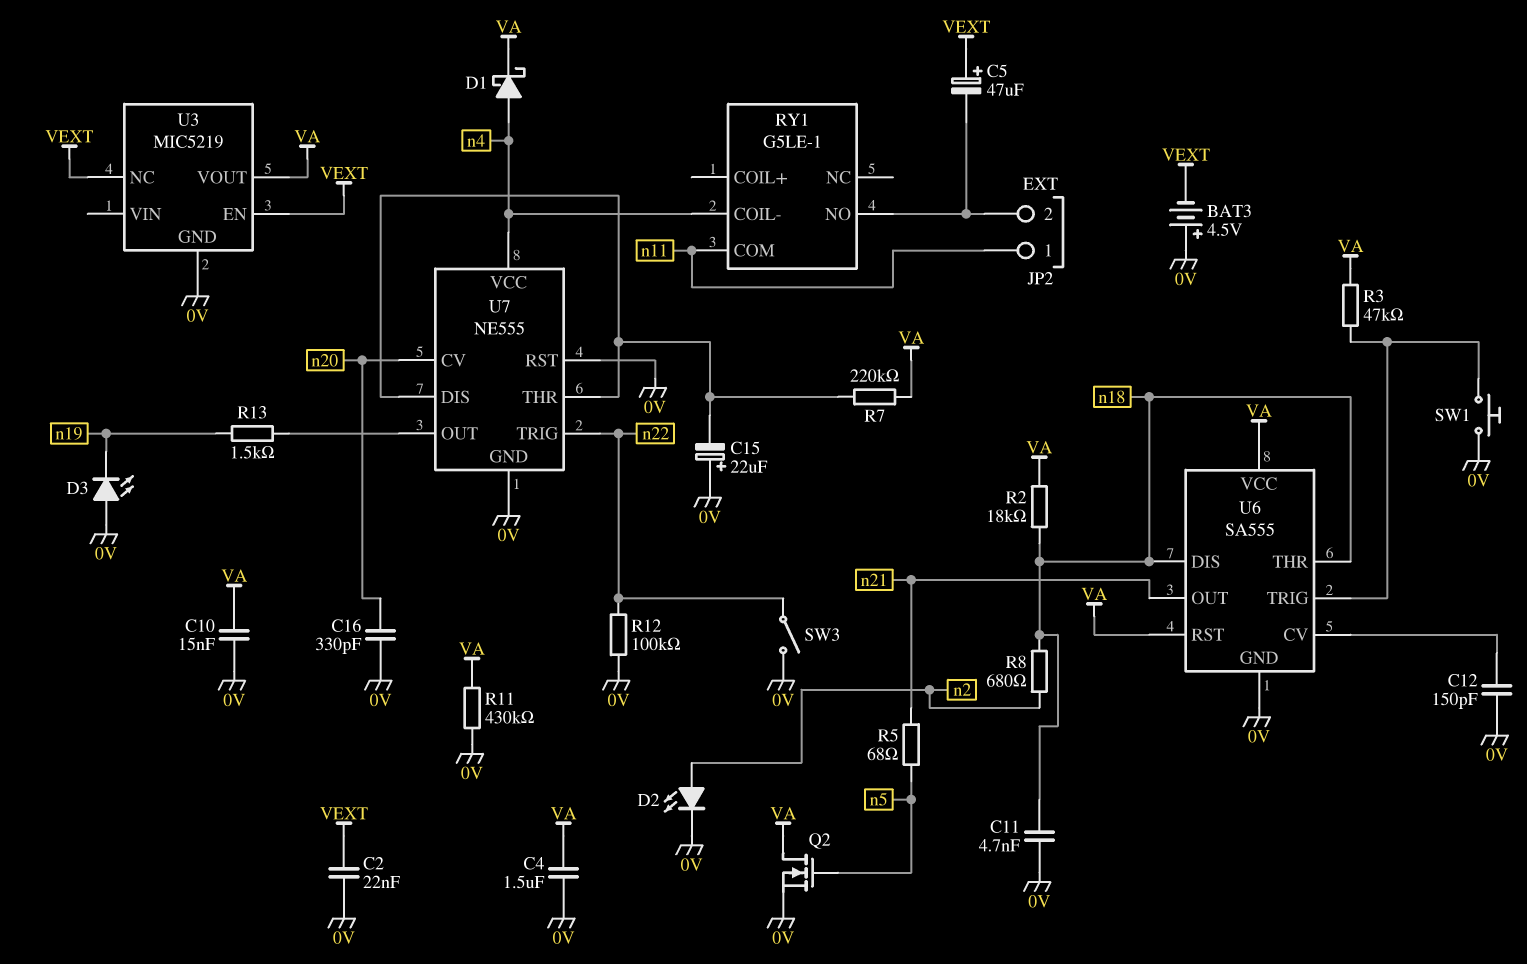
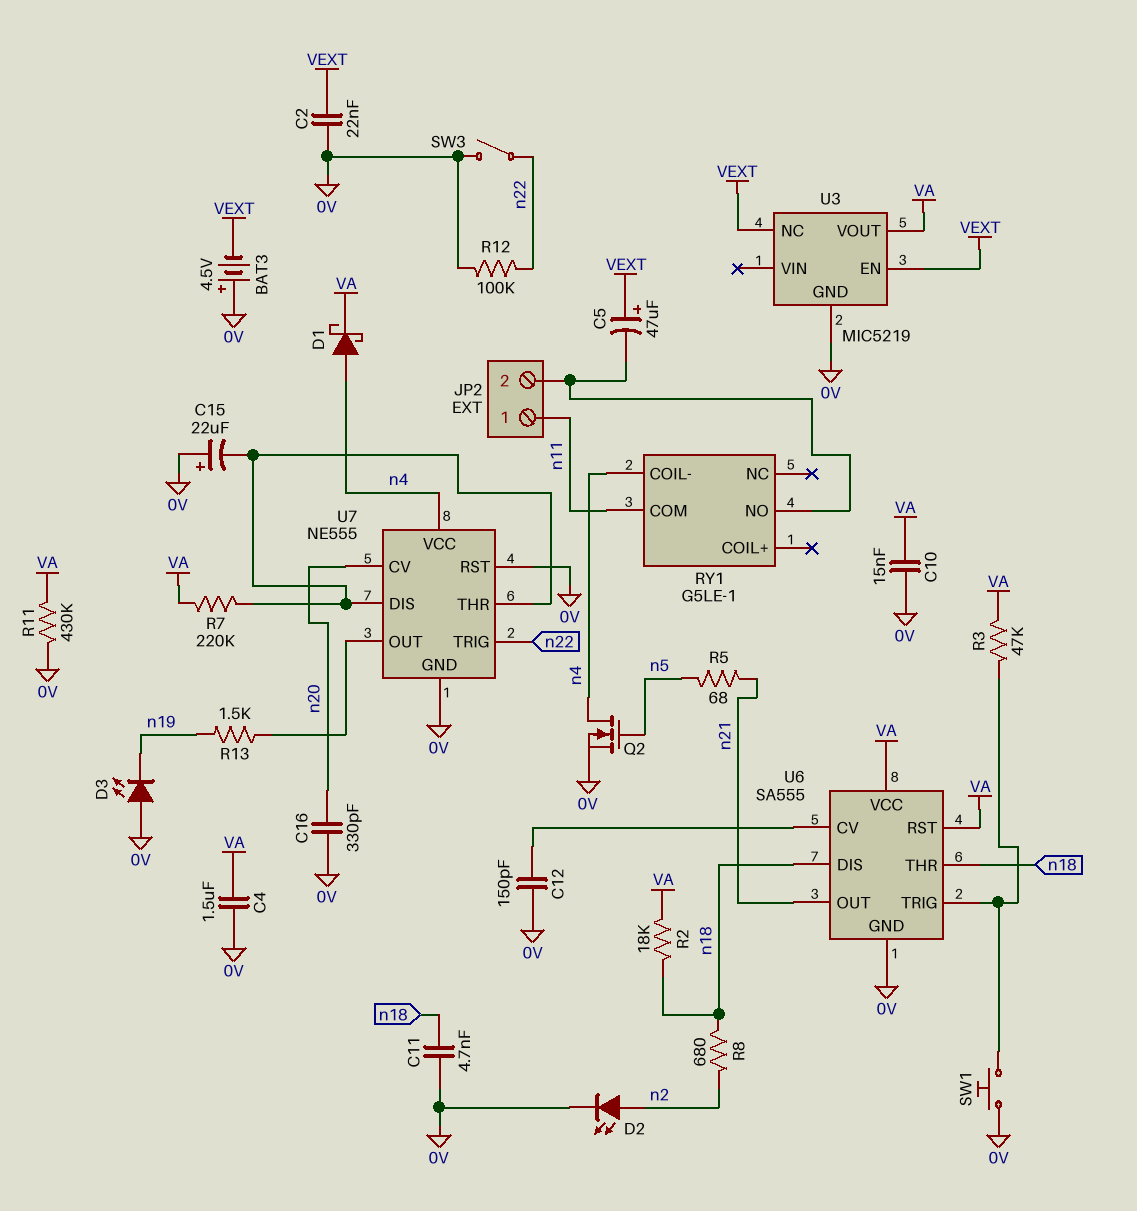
Q2: NMOS (G n5, D VA, S 0V) -> NMOS (G n5, D n4, S 0V)

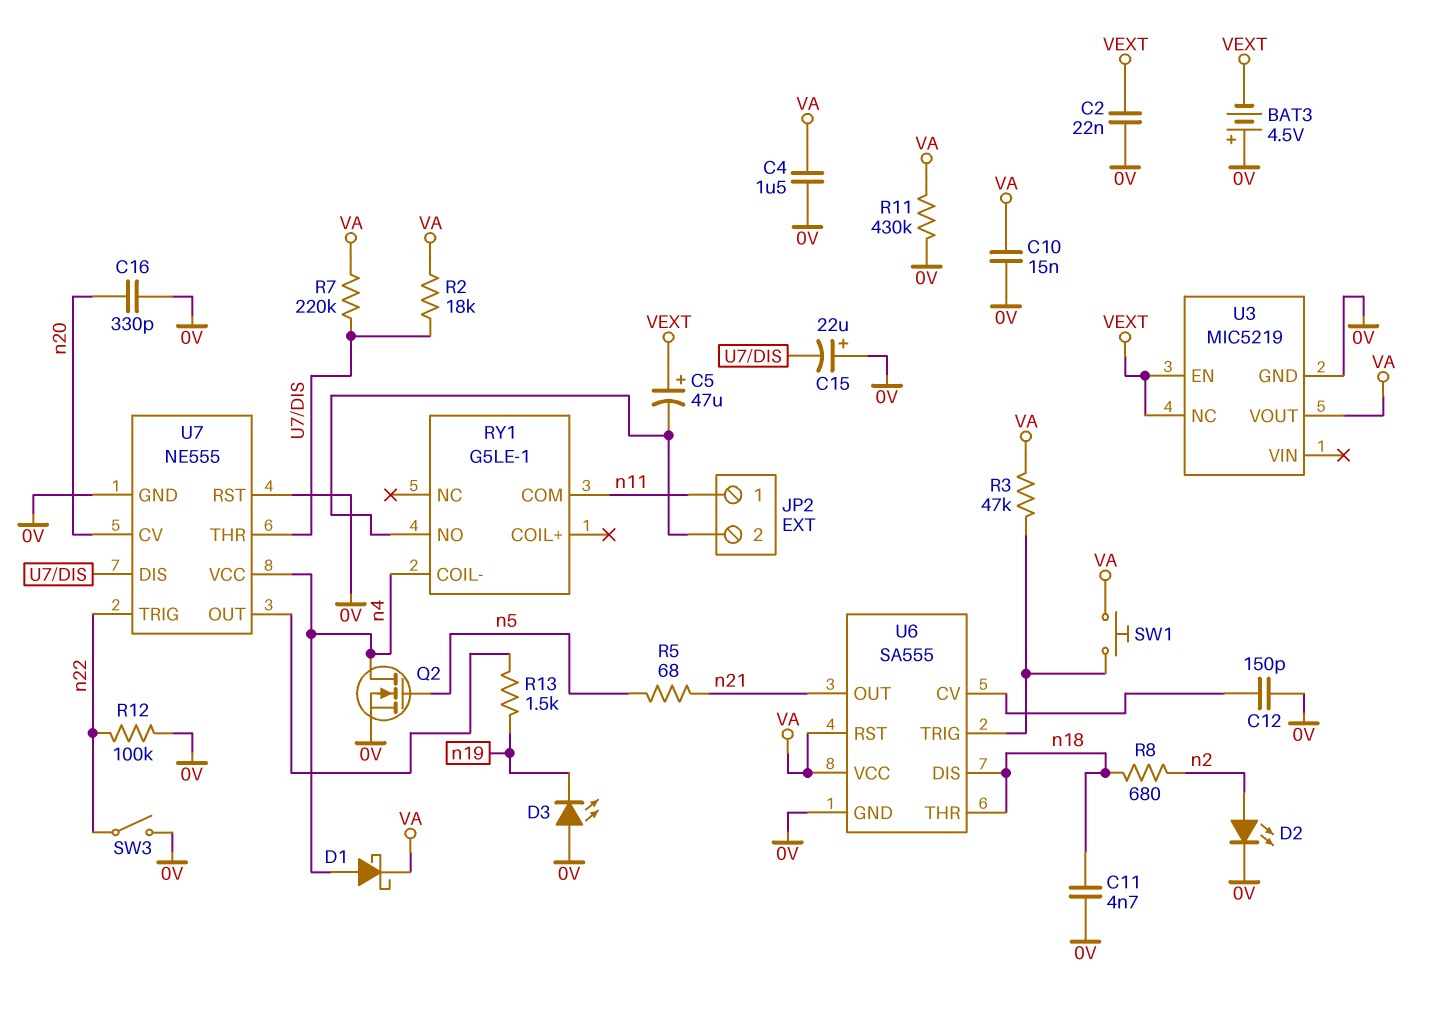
R2: 18k (VA, n18) -> 18k (U7/DIS, VA)
SW1: button (0V, U6/TRIG) -> button (U6/TRIG, VA)

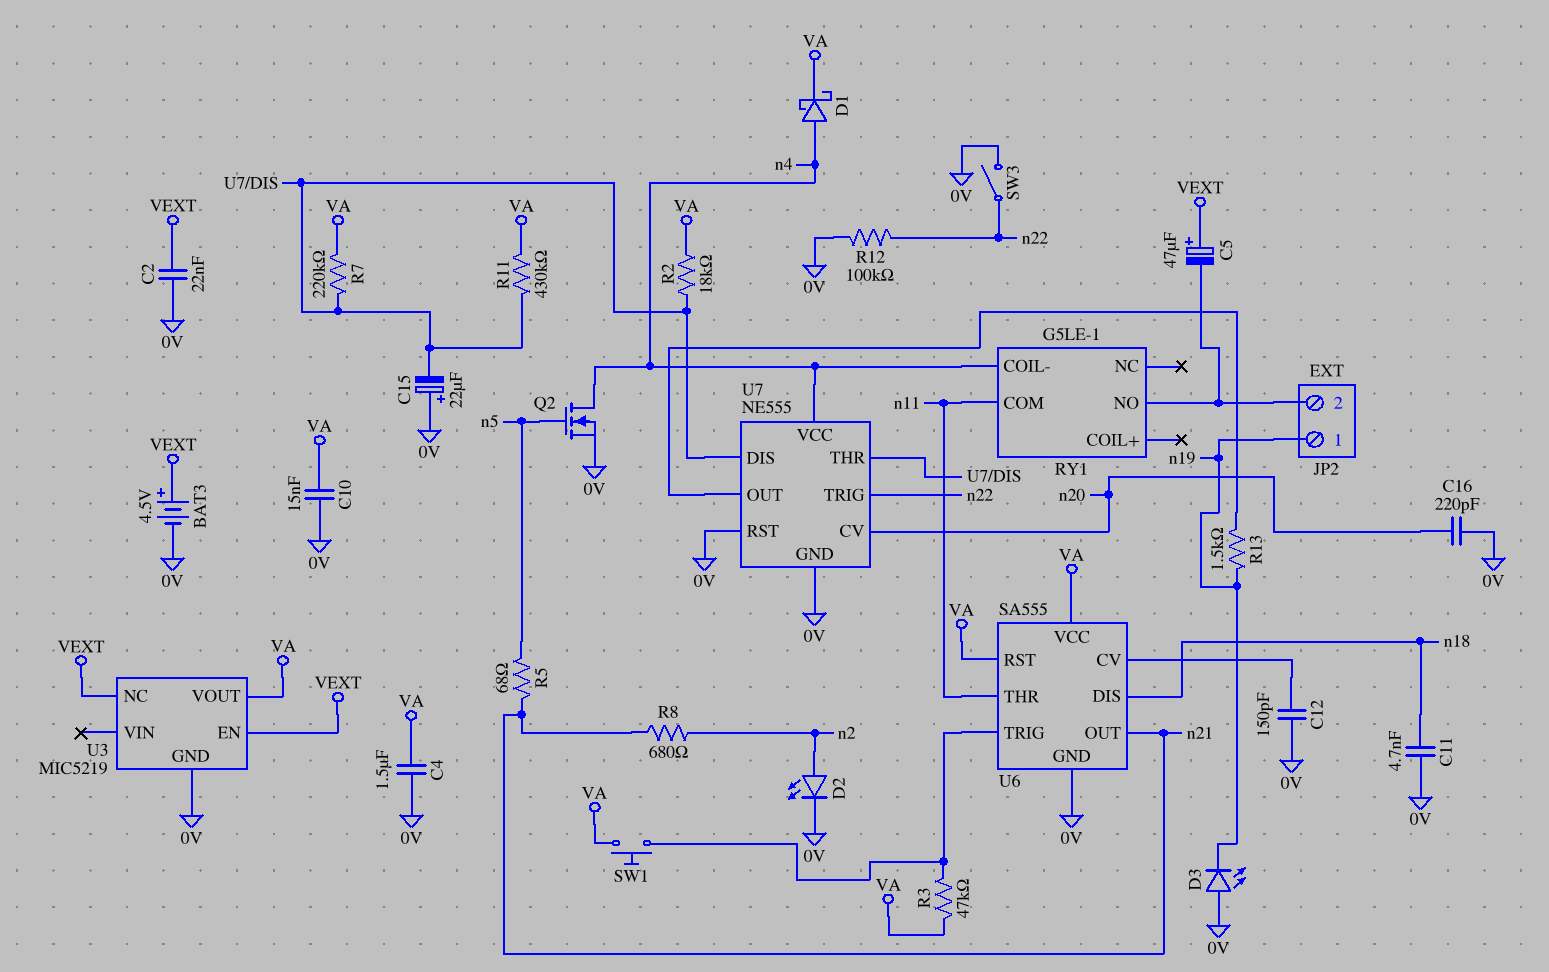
BAT3: 4.5V (plus 0V, minus VEXT) -> 4.5V (plus VEXT, minus 0V)
C16: 330pF (0V, n20) -> 220pF (0V, n20)
JP2 pin 1: n11 -> n19
R8: 680 (n2, n18) -> 680 (n2, n21)
R11: 430k (0V, VA) -> 430k (U7/DIS, VA)
U6 pin THR: n18 -> n11

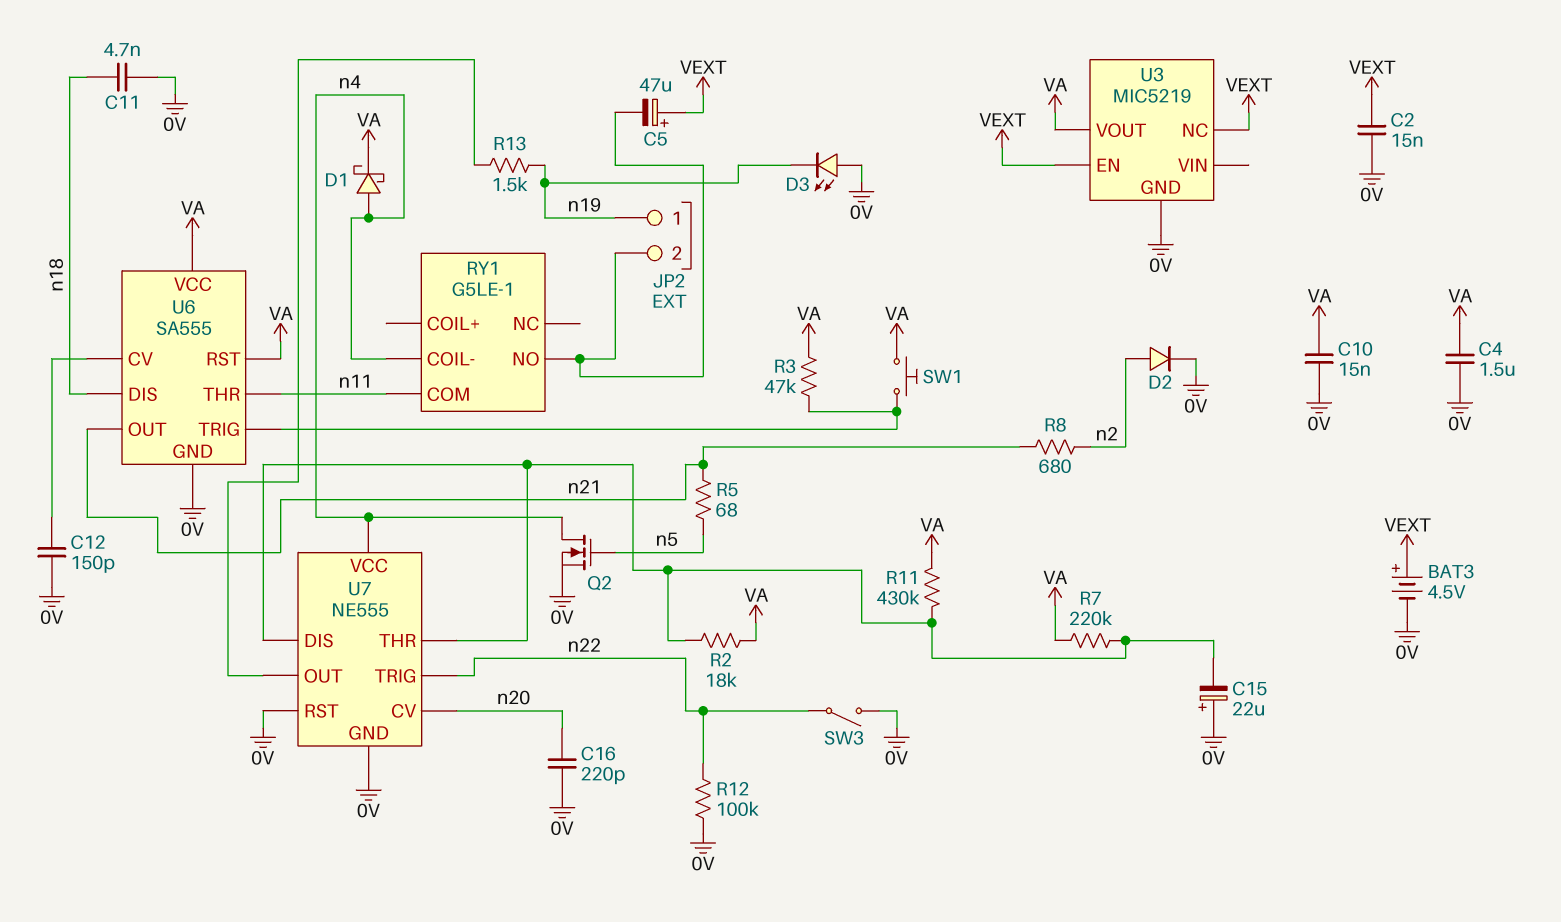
C2: 22nF (0V, VEXT) -> 15nF (0V, VEXT)
D2: LED (A n2, K 0V) -> diode (A n2, K 0V)

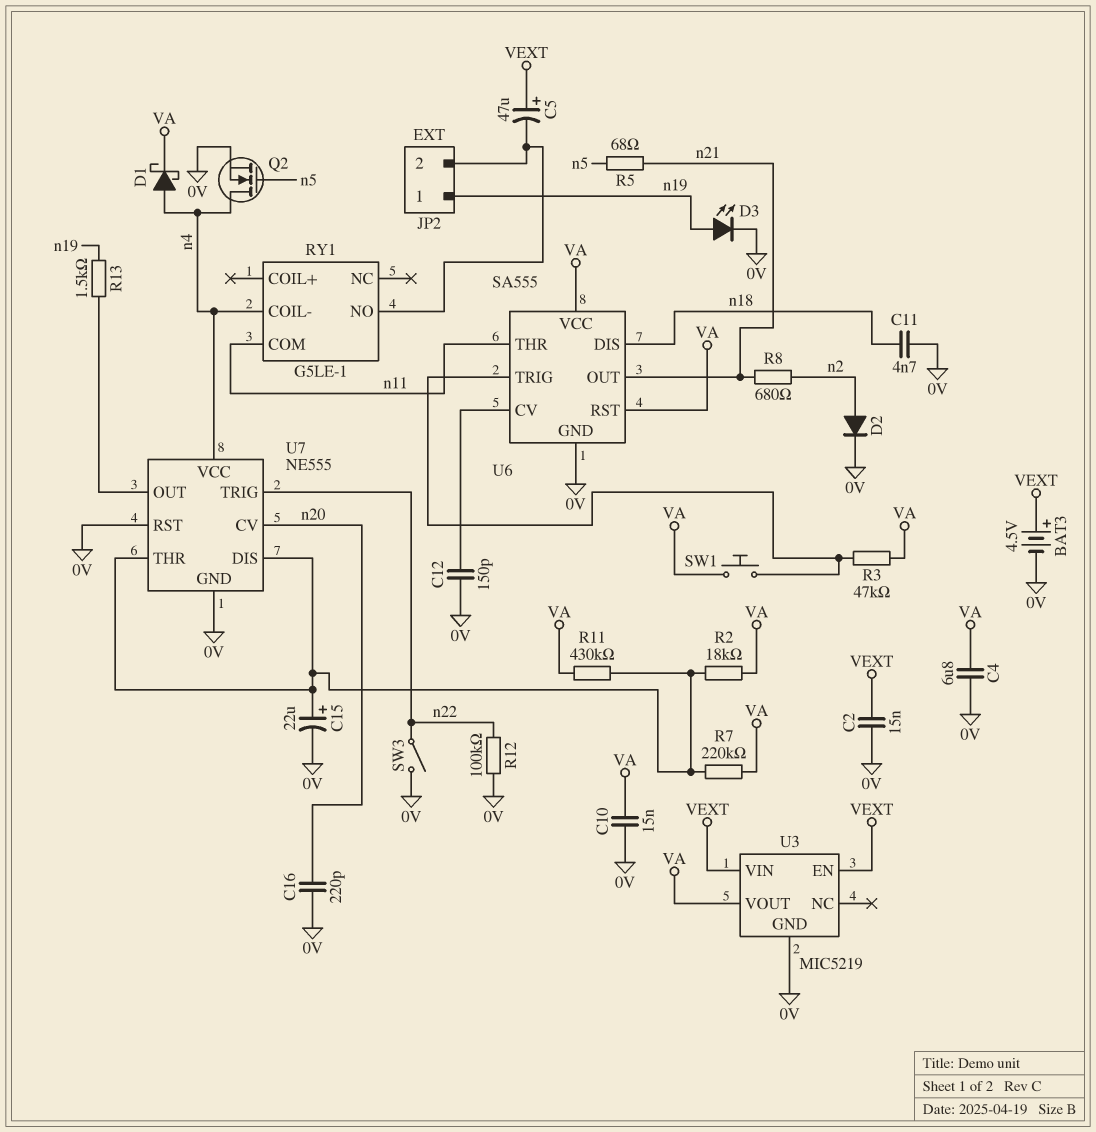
C4: 1.5uF (0V, VA) -> 6.8uF (0V, VA)
C15: 22uF (plus 0V, minus U7/DIS) -> 22uF (plus U7/DIS, minus 0V)
D3: LED (A 0V, K n19) -> LED (A n19, K 0V)
U3 pin NC: VEXT -> none
U3 pin VIN: none -> VEXT

